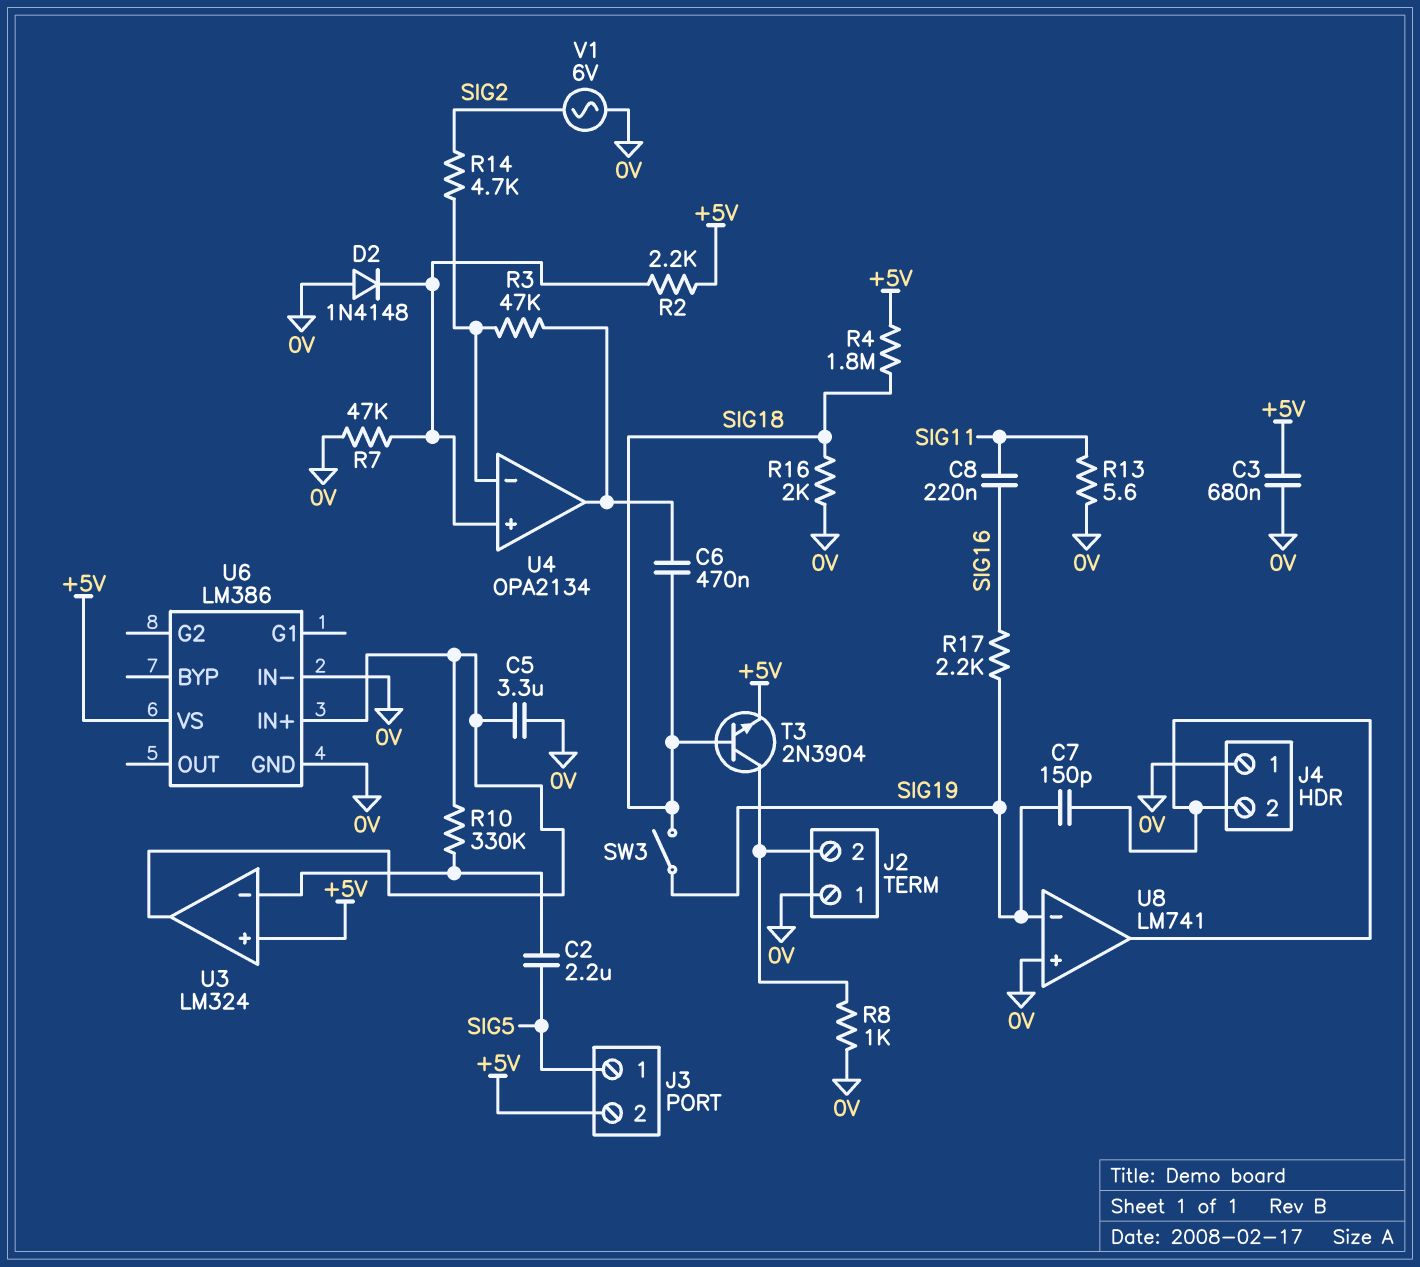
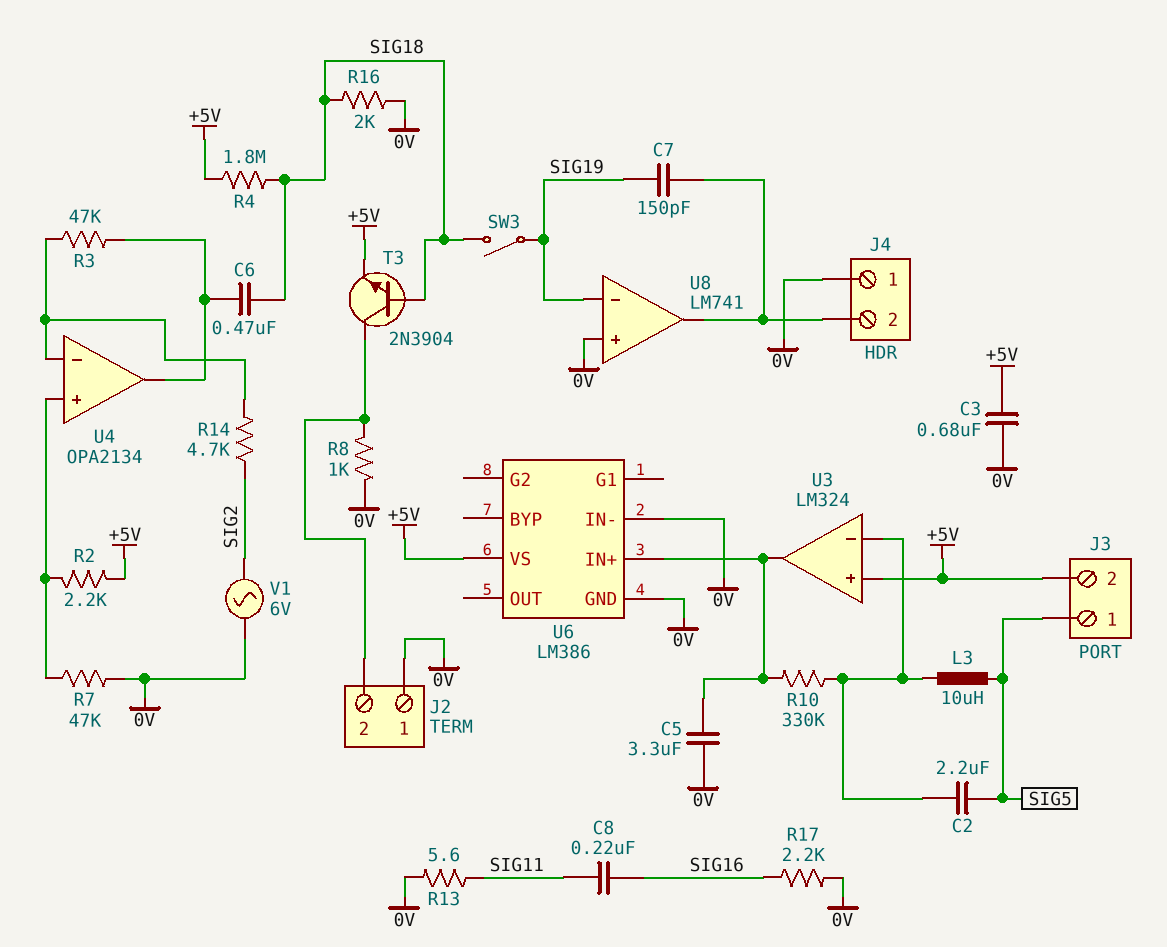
D2: diode 1N4148 (A 0V, K U4/in+) -> none
L3: none -> 10uH (SIG5, U3/in-)
R17: 2.2k (SIG16, SIG19) -> 2.2k (0V, SIG16)

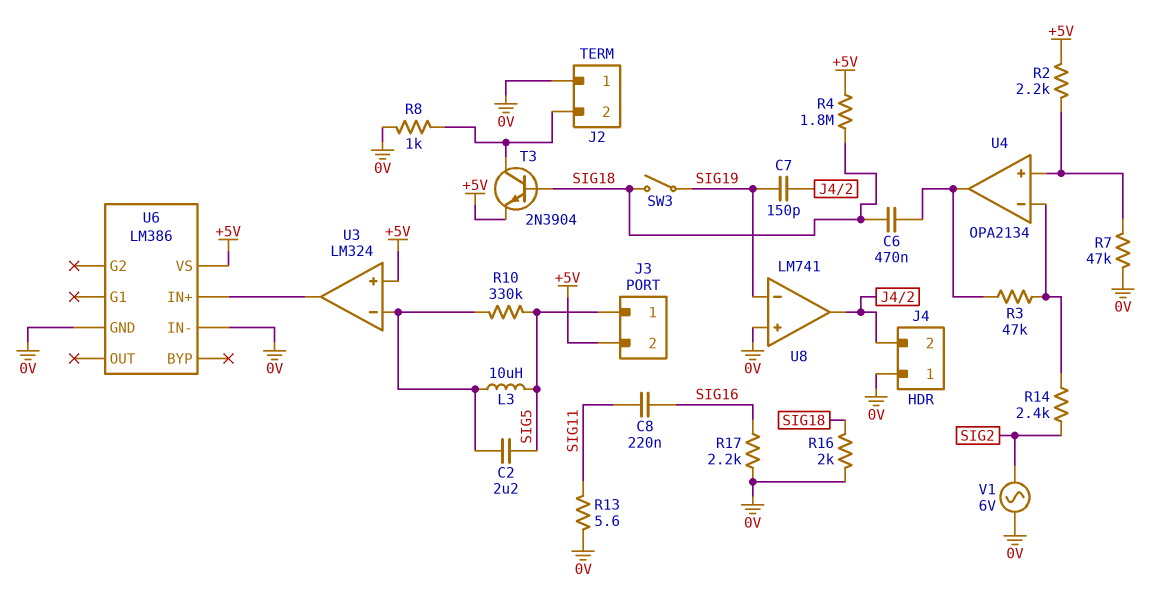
C3: 680nF (+5V, 0V) -> none
C5: 3.3uF (0V, U3/out) -> none
R10: 330k (U3/in-, U3/out) -> 330k (SIG5, U3/in-)
R14: 4.7k (SIG2, U4/in-) -> 2.4k (SIG2, U4/in-)

